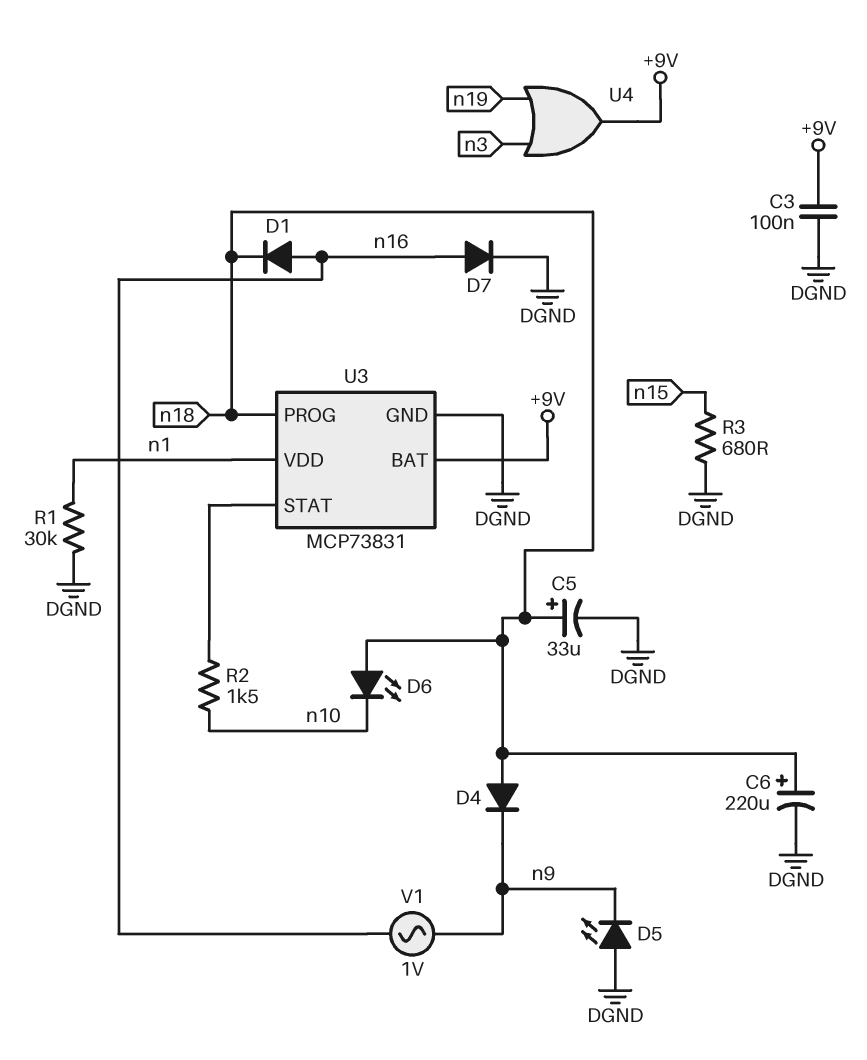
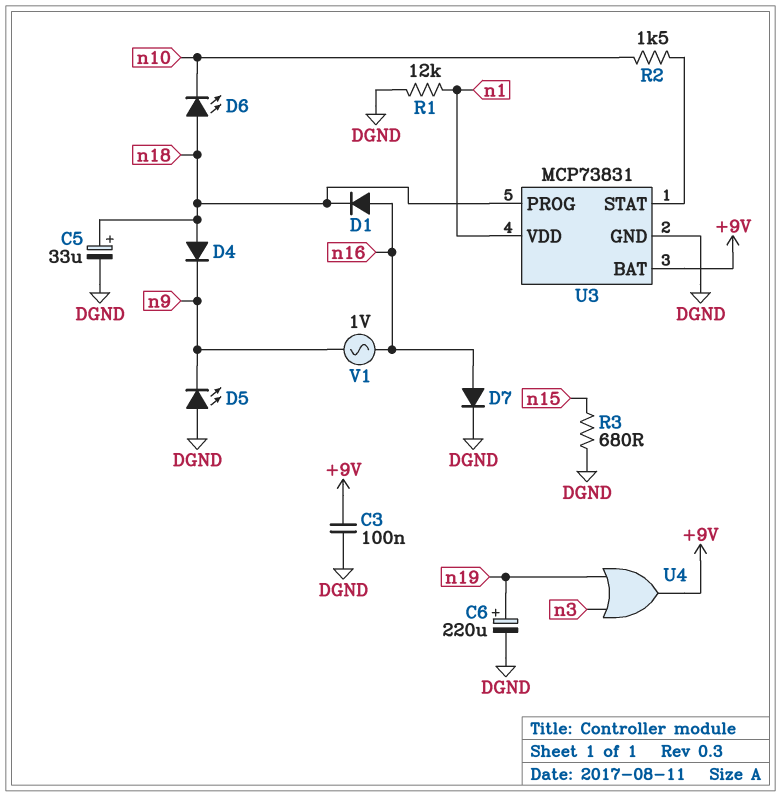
C6: 220uF (plus n18, minus DGND) -> 220uF (plus n19, minus DGND)
R1: 30k (DGND, n1) -> 12k (DGND, n1)

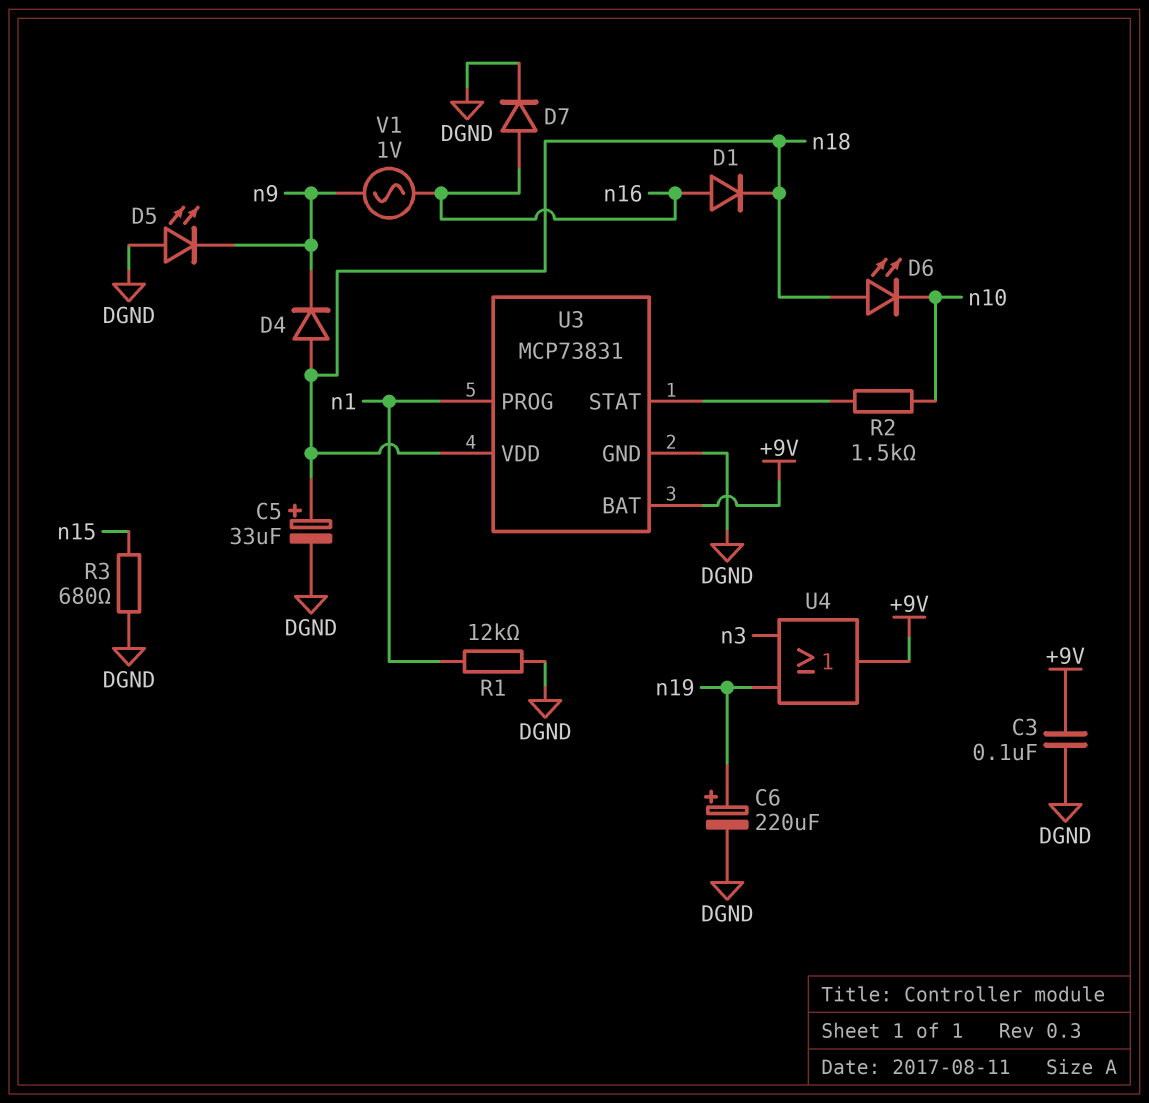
U3 pin PROG: n18 -> n1
U3 pin VDD: n1 -> n18

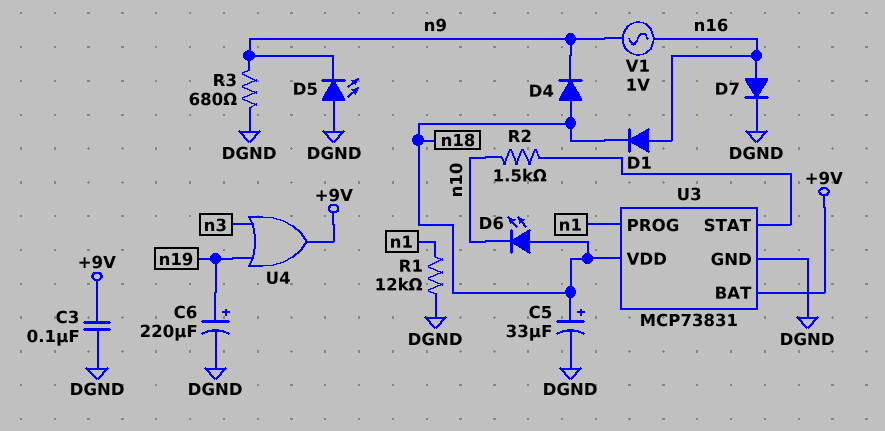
R3: 680 (DGND, n15) -> 680 (DGND, n9)

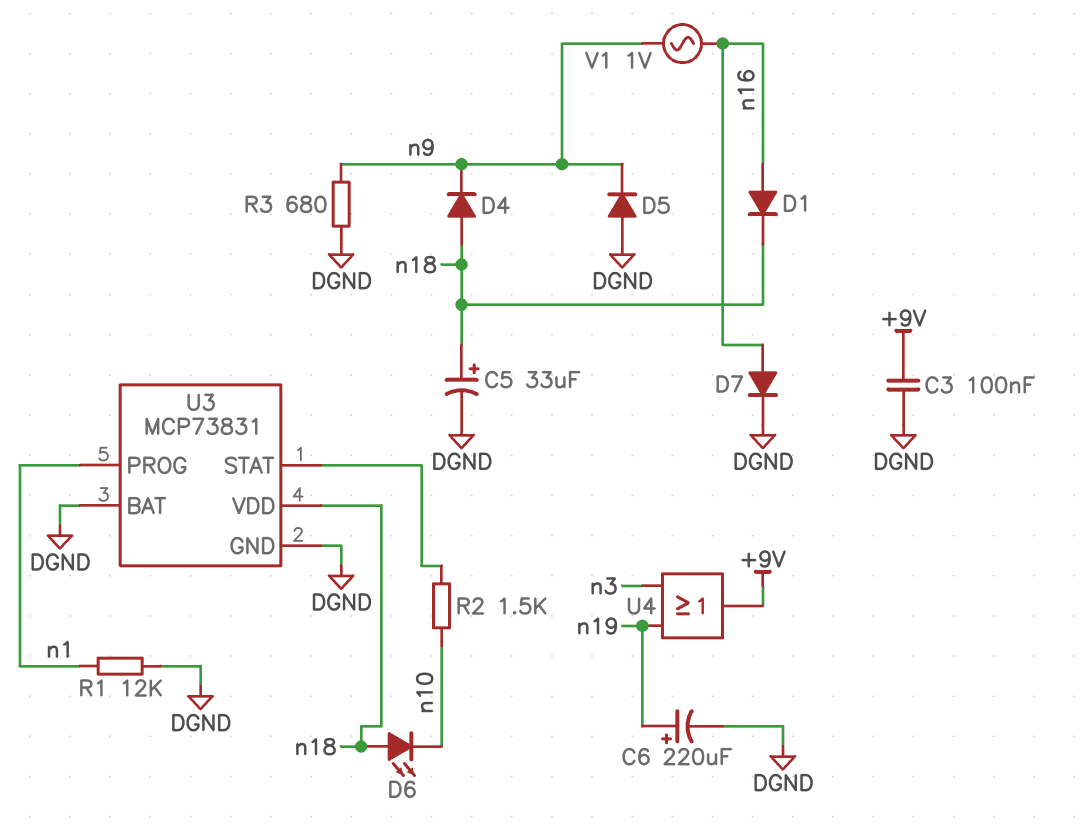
D5: LED (A DGND, K n9) -> diode (A DGND, K n9)
U3 pin BAT: +9V -> DGND

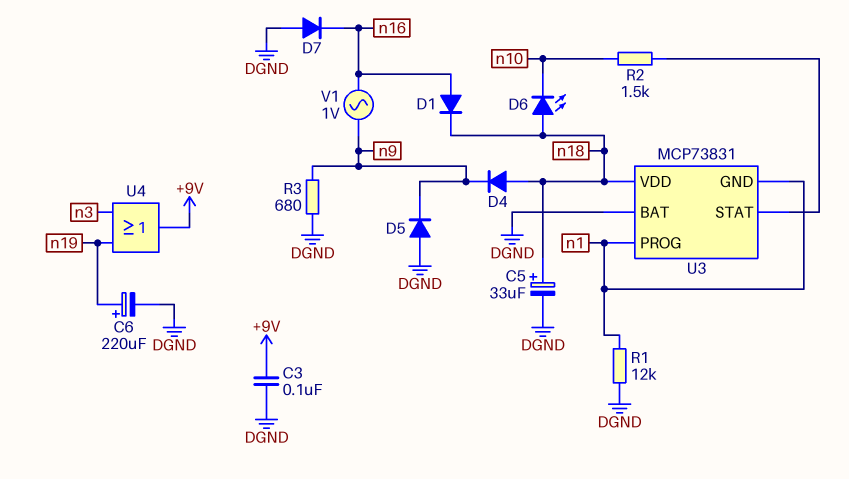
D7: diode (A n16, K DGND) -> diode (A DGND, K n16)
U3 pin GND: DGND -> n1

